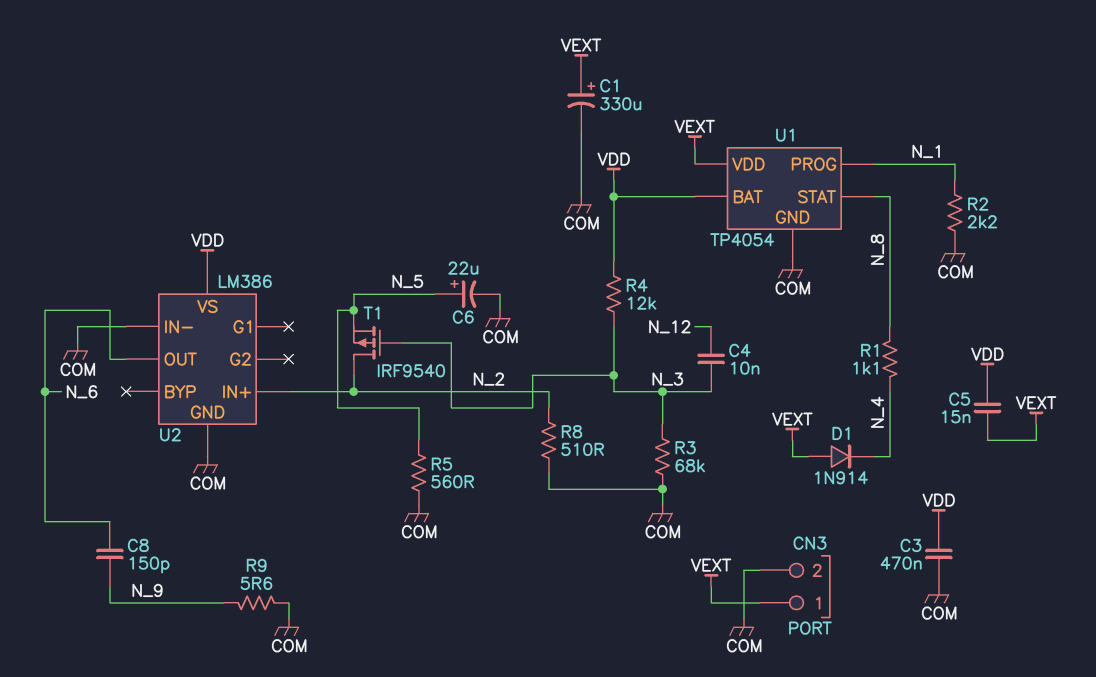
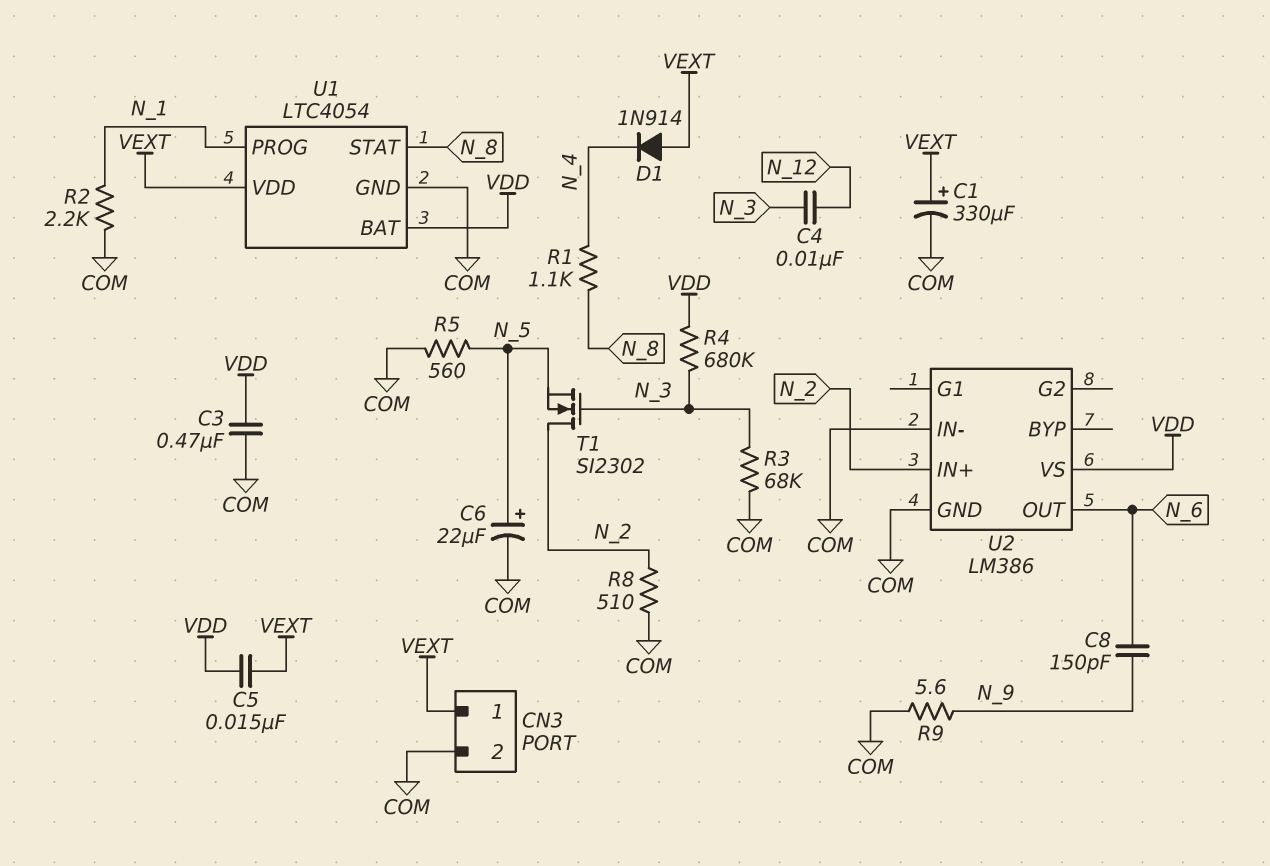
R4: 12k (N_3, VDD) -> 680k (N_3, VDD)
T1: PMOS IRF9540 (G N_3, D N_2, S N_5) -> NMOS SI2302 (G N_3, D N_2, S N_5)
U1: TP4054 -> LTC4054

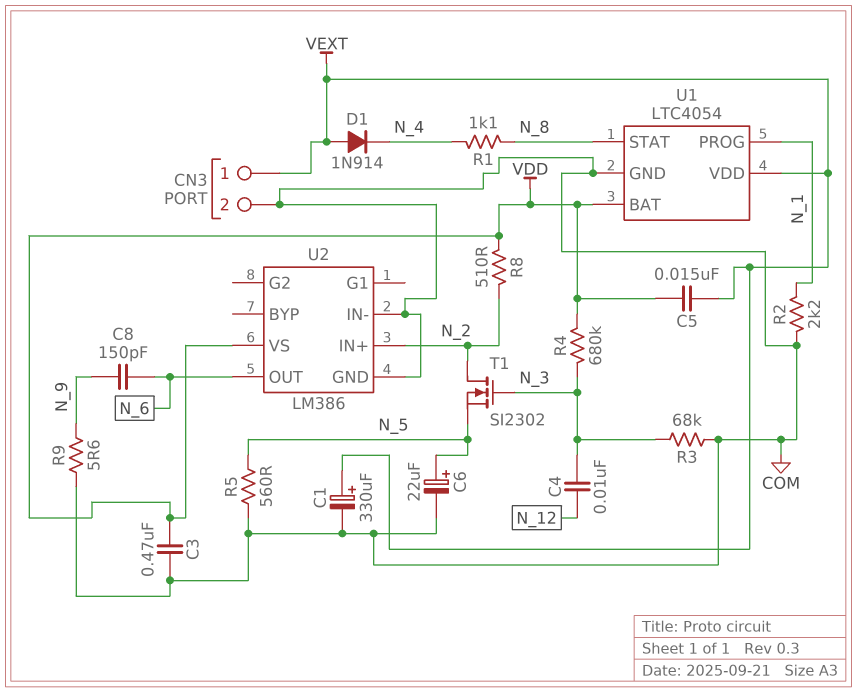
R8: 510 (COM, N_2) -> 510 (N_2, VDD)

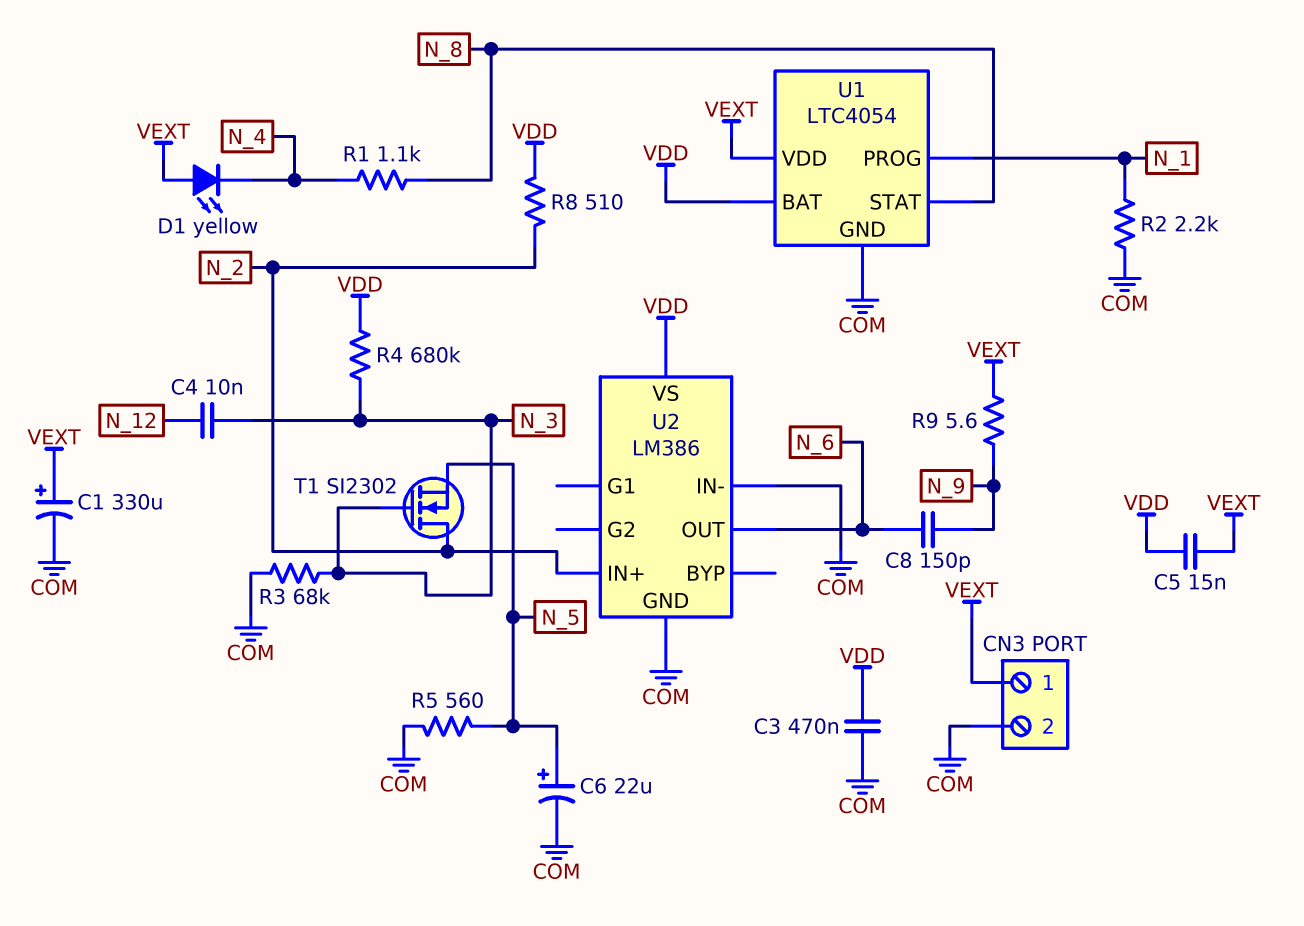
D1: diode 1N914 (A VEXT, K N_4) -> LED yellow (A VEXT, K N_4)
R9: 5.6 (COM, N_9) -> 5.6 (N_9, VEXT)

